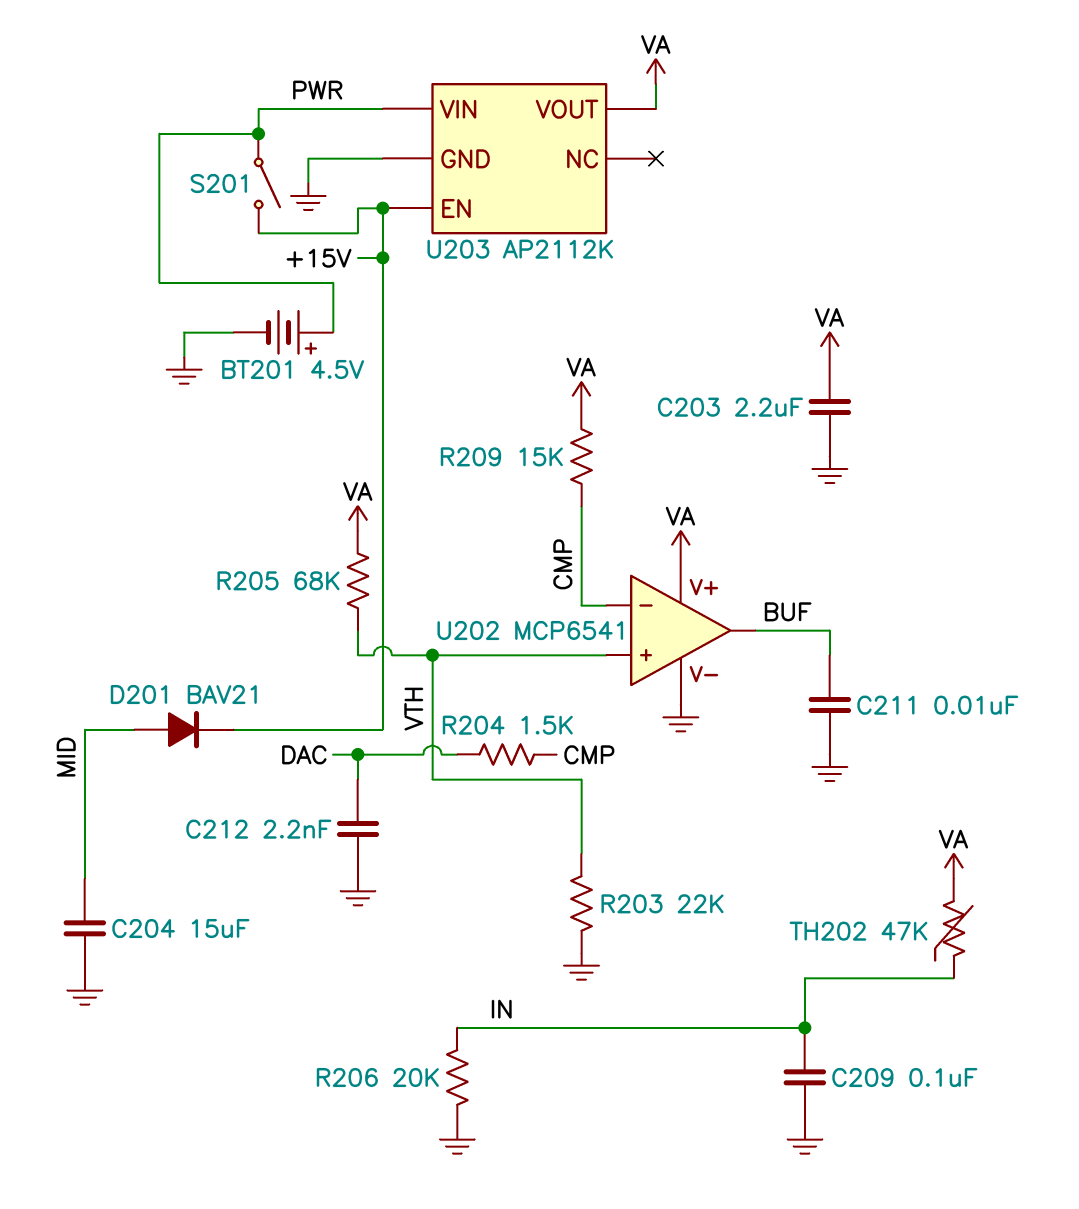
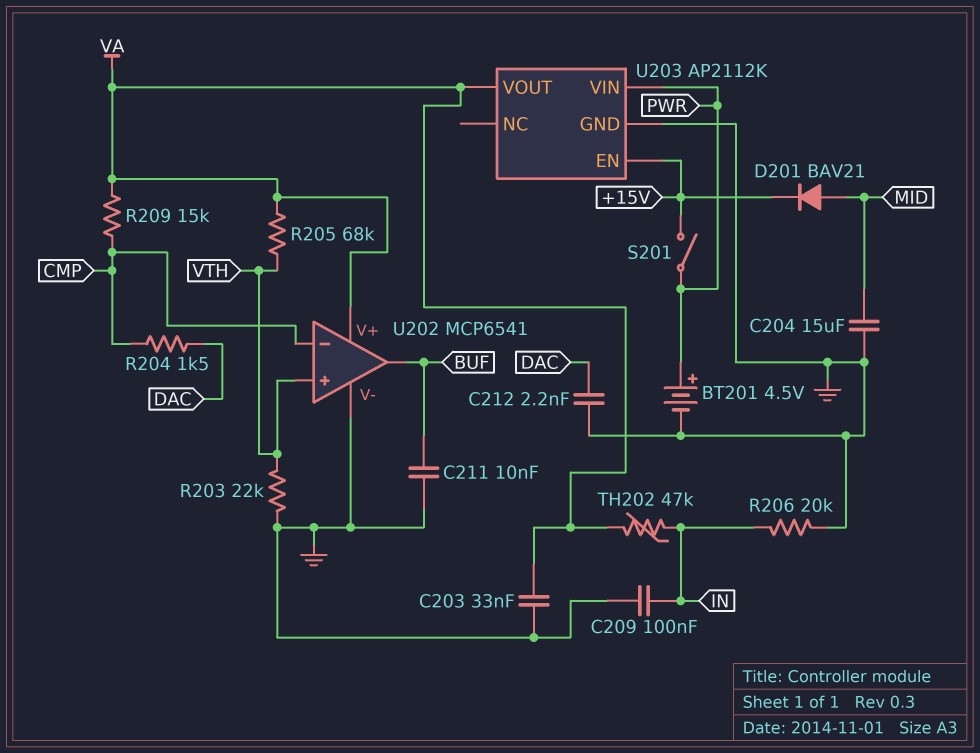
C203: 2.2uF (GND, VA) -> 33nF (GND, VA)

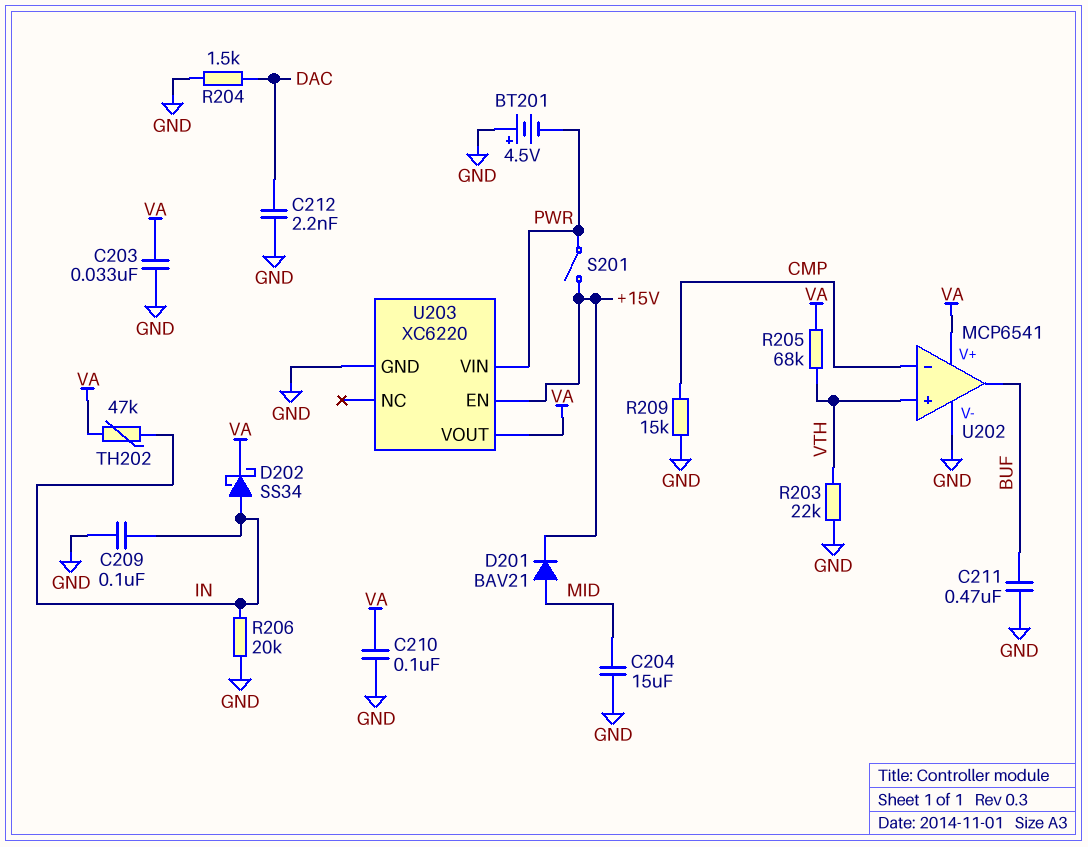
BT201: 4.5V (plus PWR, minus GND) -> 4.5V (plus GND, minus PWR)
C210: none -> 100nF (GND, VA)
C211: 10nF (BUF, GND) -> 470nF (BUF, GND)
D202: none -> schottky SS34 (A IN, K VA)
R204: 1.5k (CMP, DAC) -> 1.5k (DAC, GND)
R209: 15k (CMP, VA) -> 15k (CMP, GND)
U203: AP2112K -> XC6220

